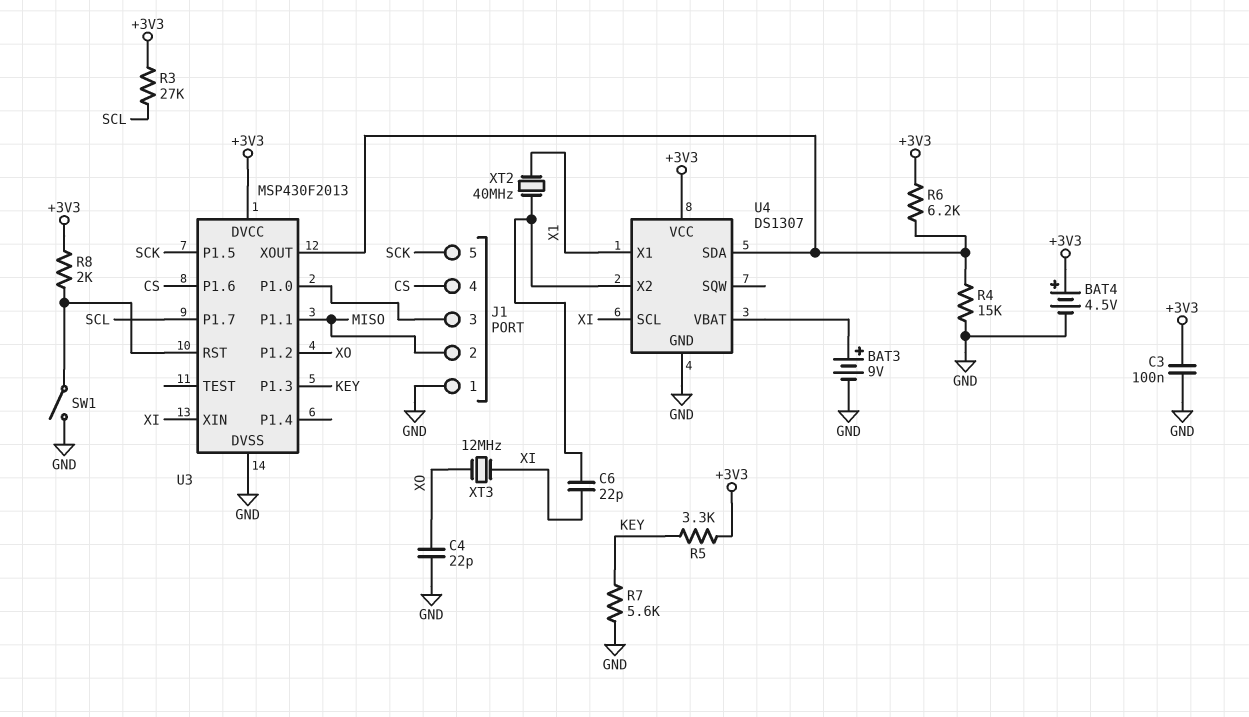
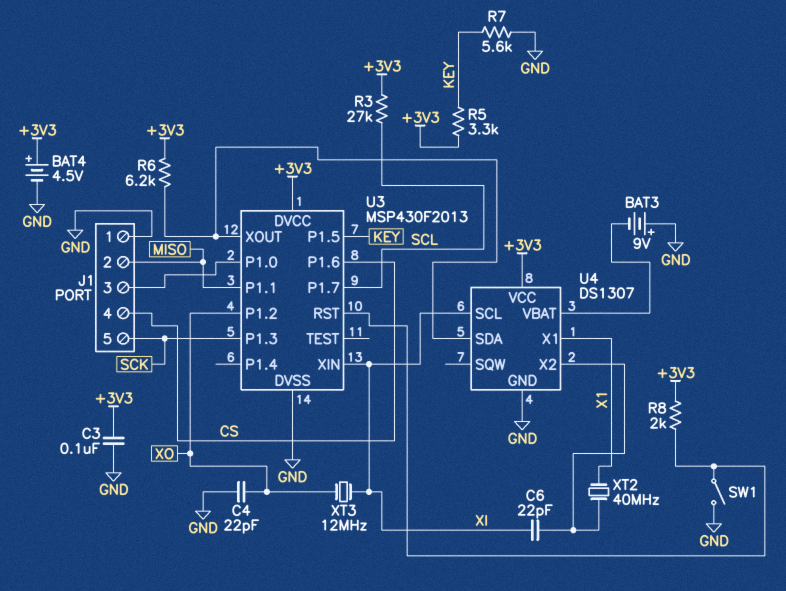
BAT3: 9V (plus U4/VBAT, minus GND) -> 9V (plus GND, minus U4/VBAT)
R4: 15k (GND, U3/XOUT) -> none
U3 pin P1.3: KEY -> SCK
U3 pin P1.5: SCK -> KEY

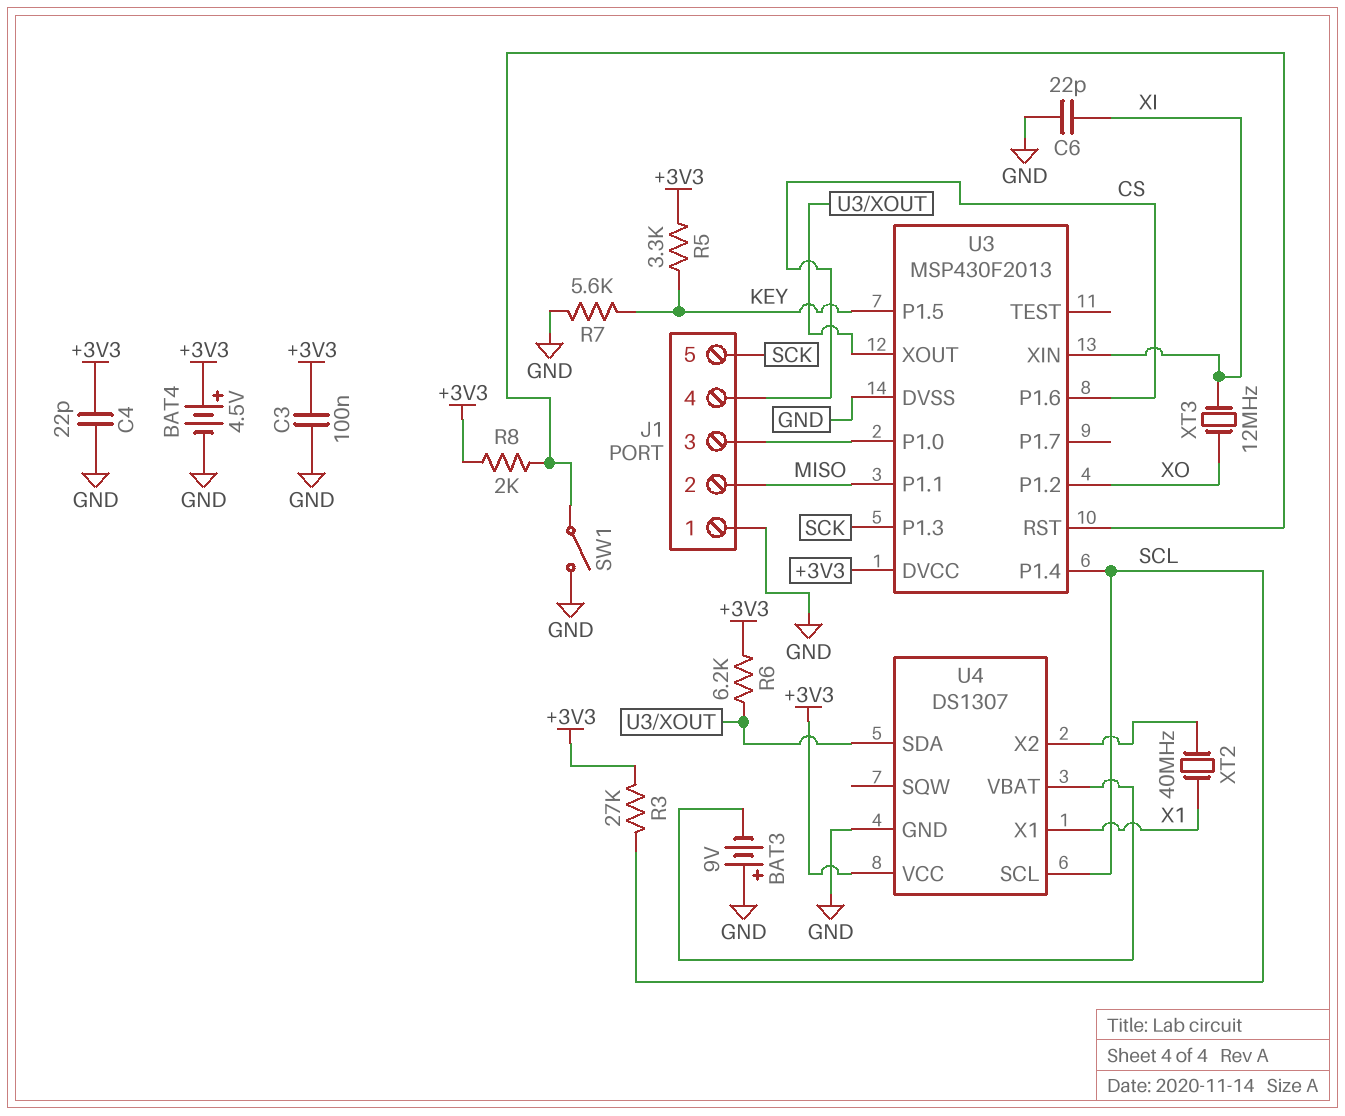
C4: 22pF (GND, XO) -> 22pF (+3V3, GND)
C6: 22pF (U4/X2, XI) -> 22pF (GND, XI)
U3 pin P1.4: none -> SCL
U3 pin P1.7: SCL -> none
U4 pin SCL: XI -> SCL

